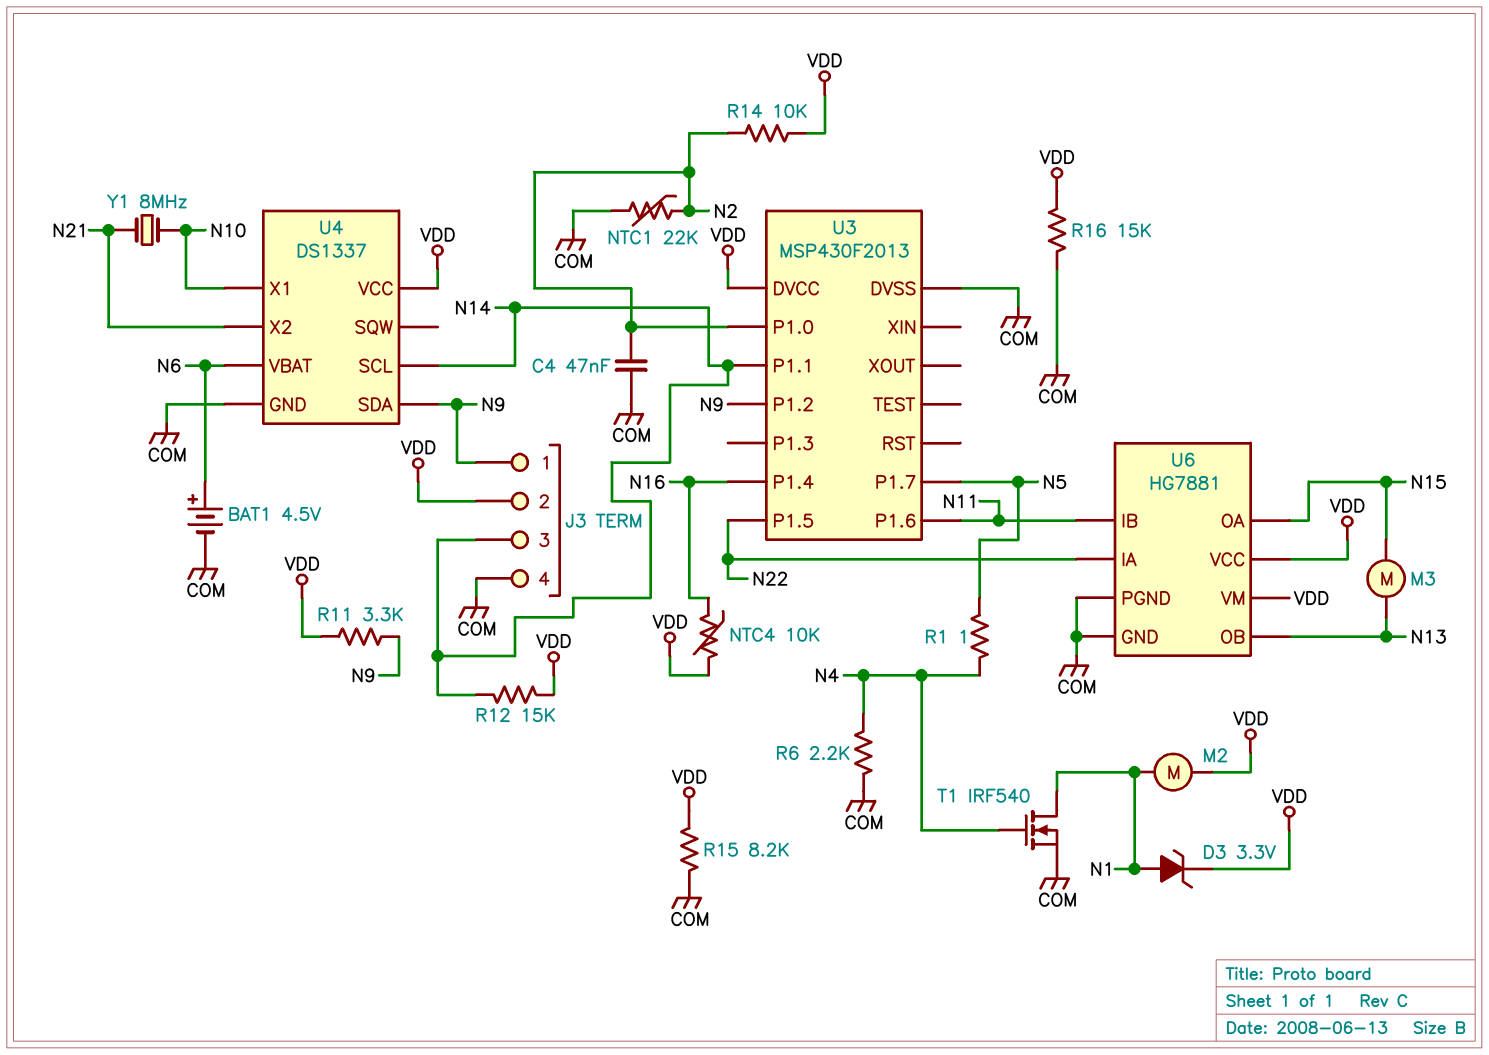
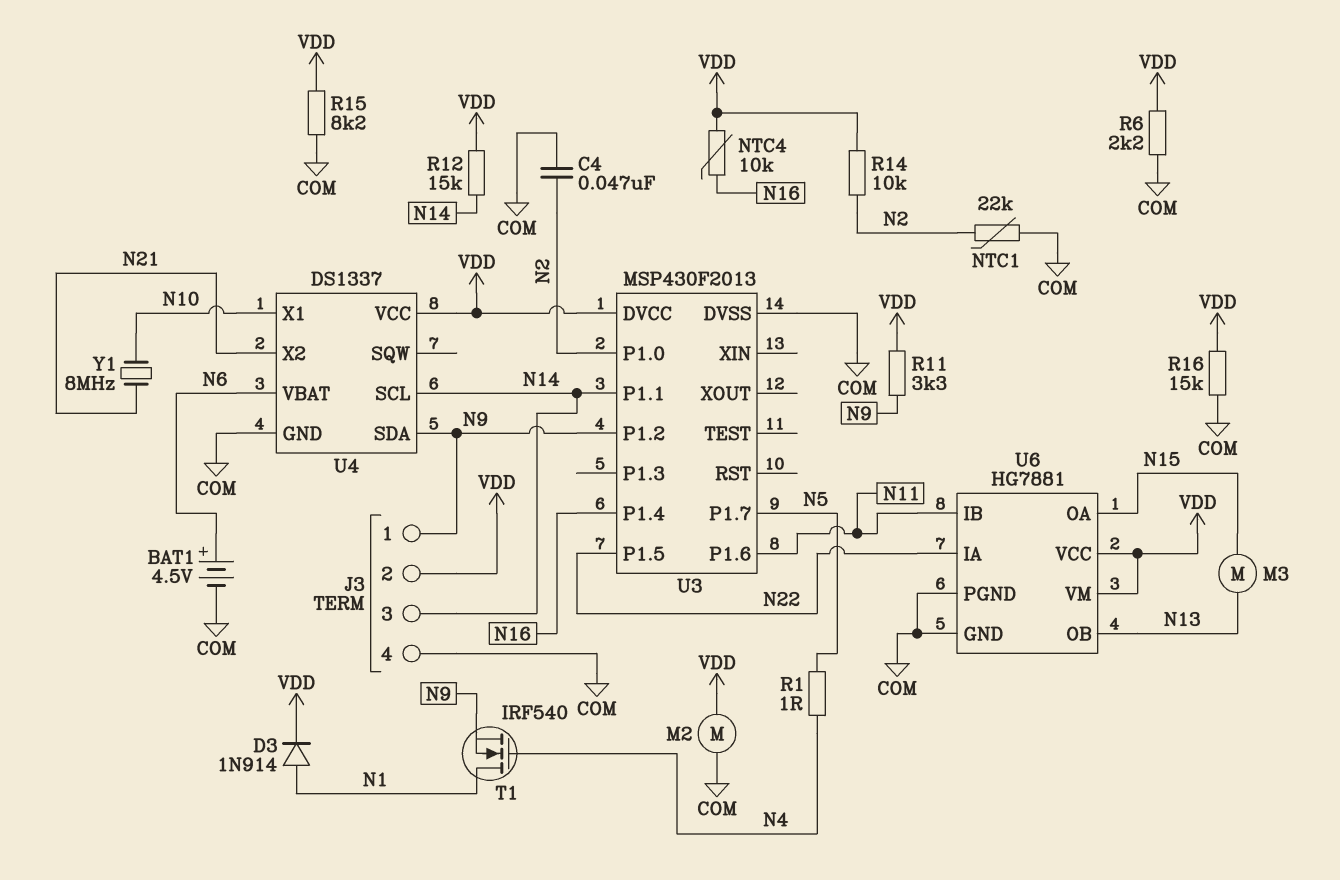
D3: zener 3.3V (A N1, K VDD) -> diode 1N914 (A N1, K VDD)
M2: motor (N1, VDD) -> motor (COM, VDD)
R6: 2.2k (COM, N4) -> 2.2k (COM, VDD)
T1: NMOS IRF540 (G N4, D N1, S COM) -> NMOS IRF540 (G N4, D N1, S N9)

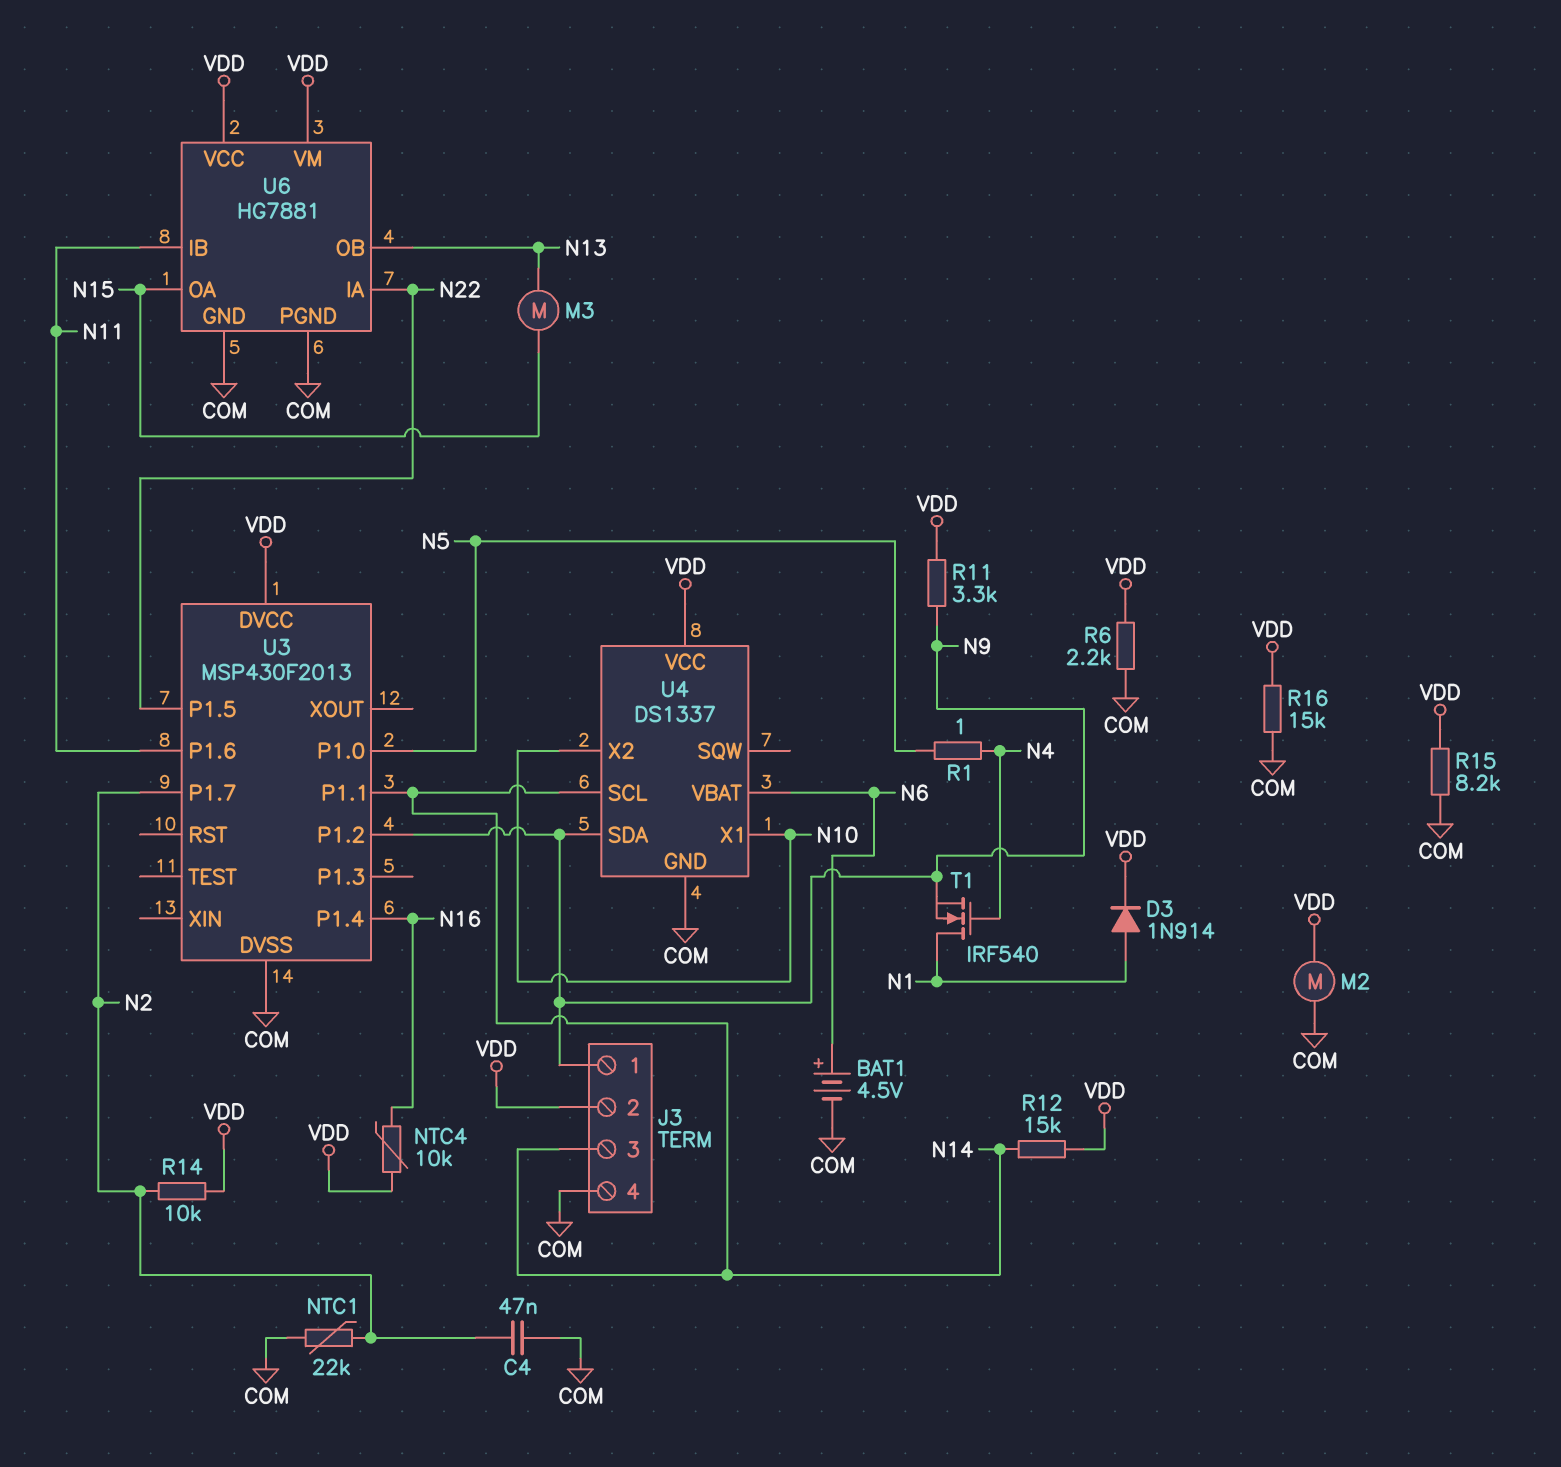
U3 pin P1.0: N2 -> N5
U3 pin P1.7: N5 -> N2
U4 pin X2: N21 -> N10
Y1: 8MHz (N10, N21) -> none

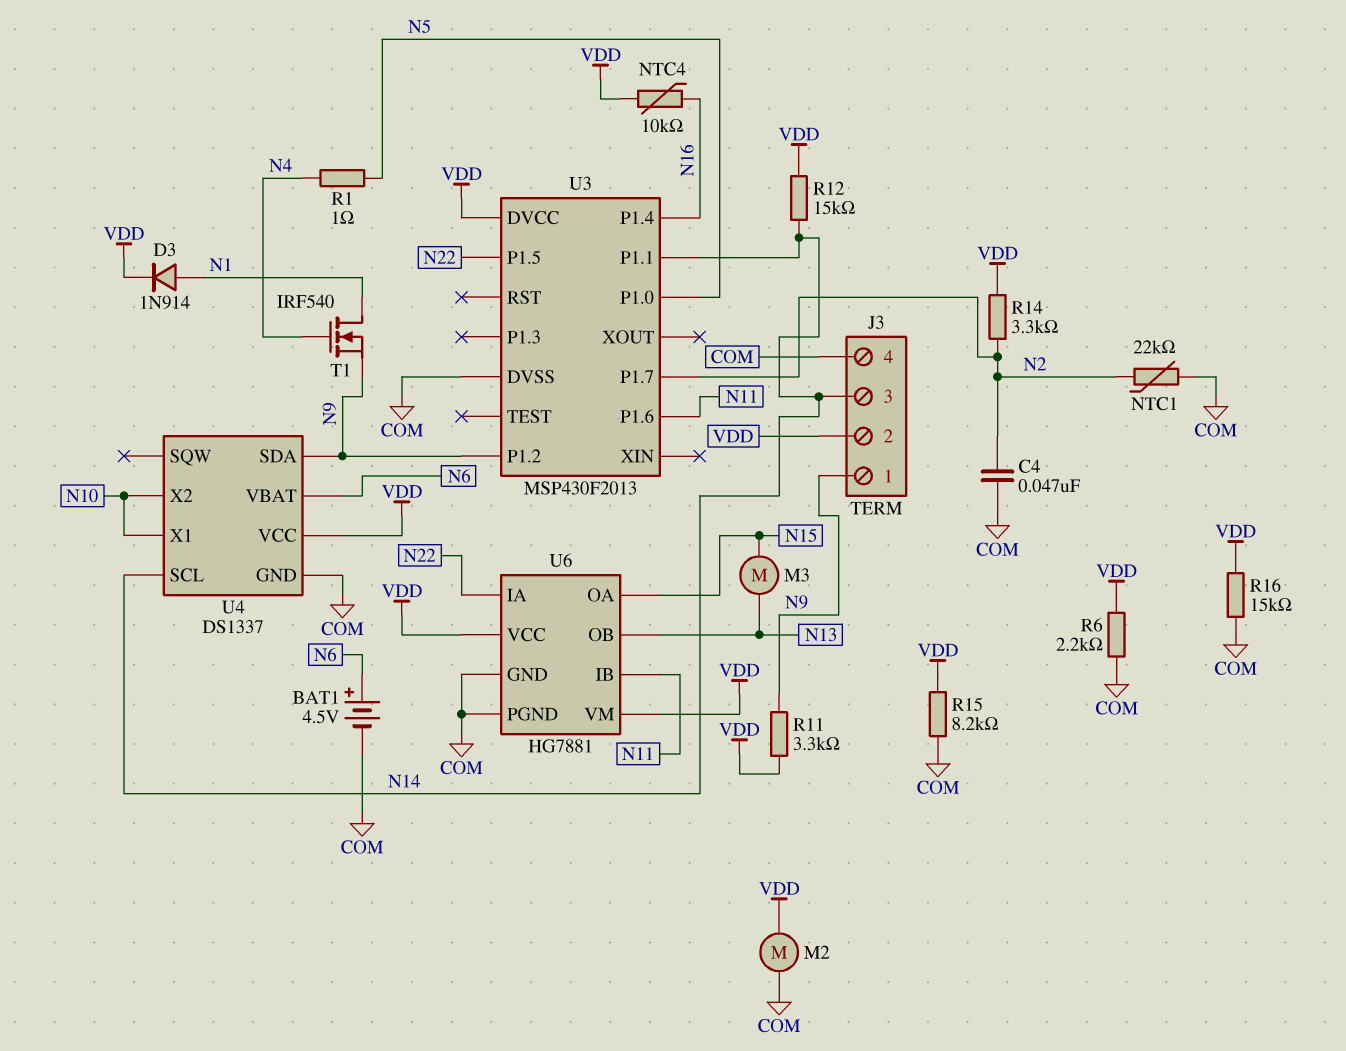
R14: 10k (N2, VDD) -> 3.3k (N2, VDD)

